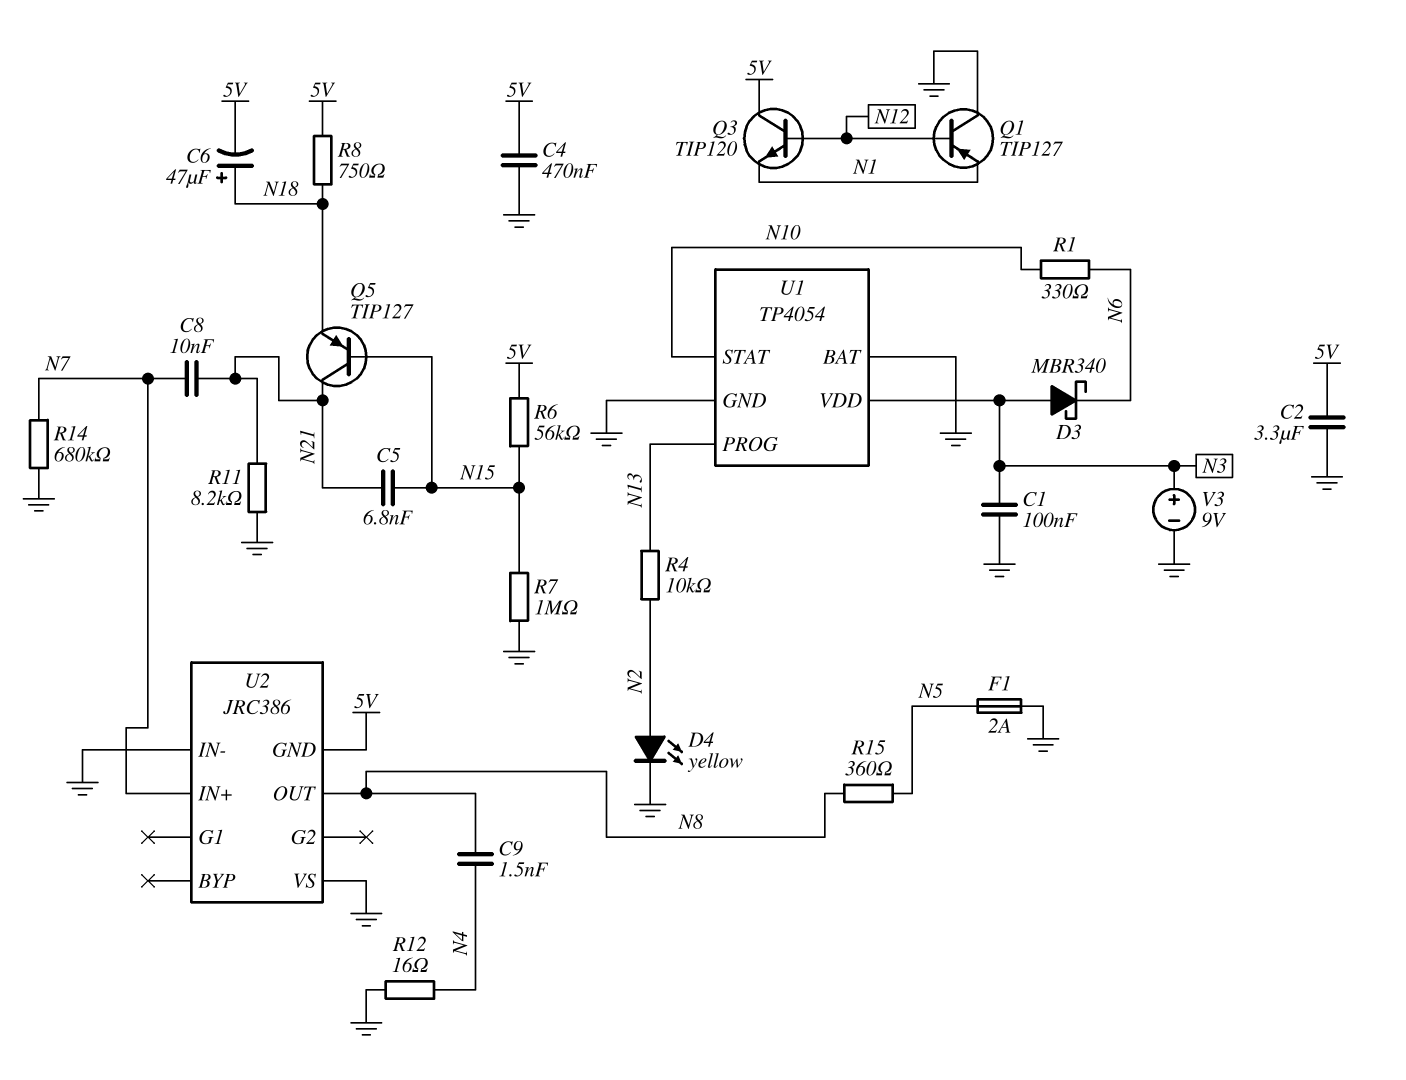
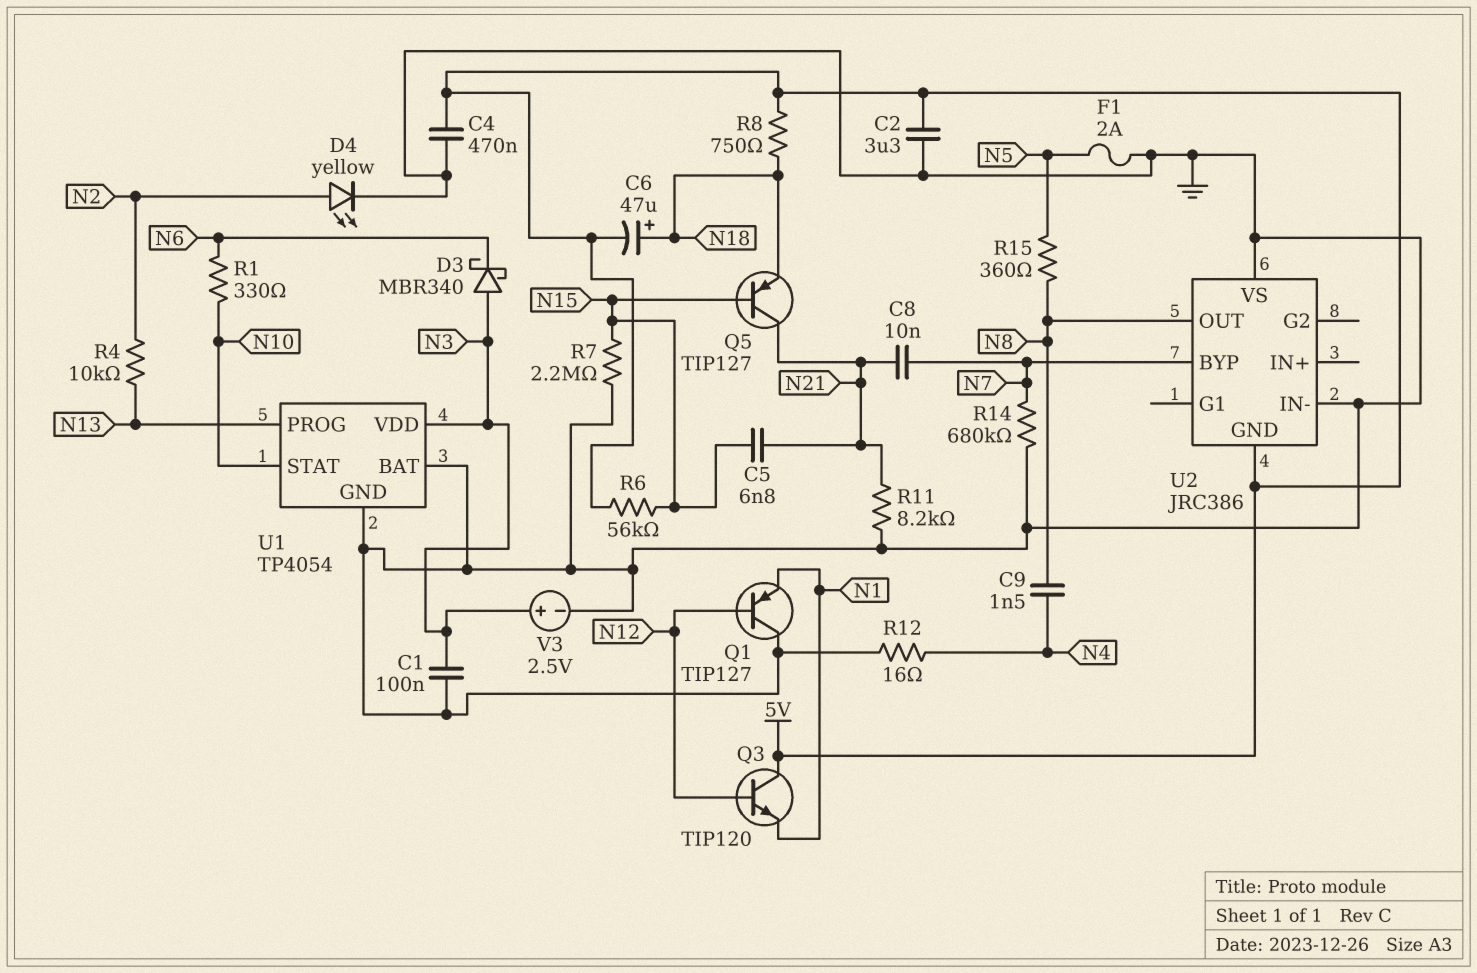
R7: 1M (GND, N15) -> 2.2M (GND, N15)
U2 pin BYP: none -> N7
U2 pin IN+: N7 -> none
V3: 9V (plus N3, minus GND) -> 2.5V (plus N3, minus GND)

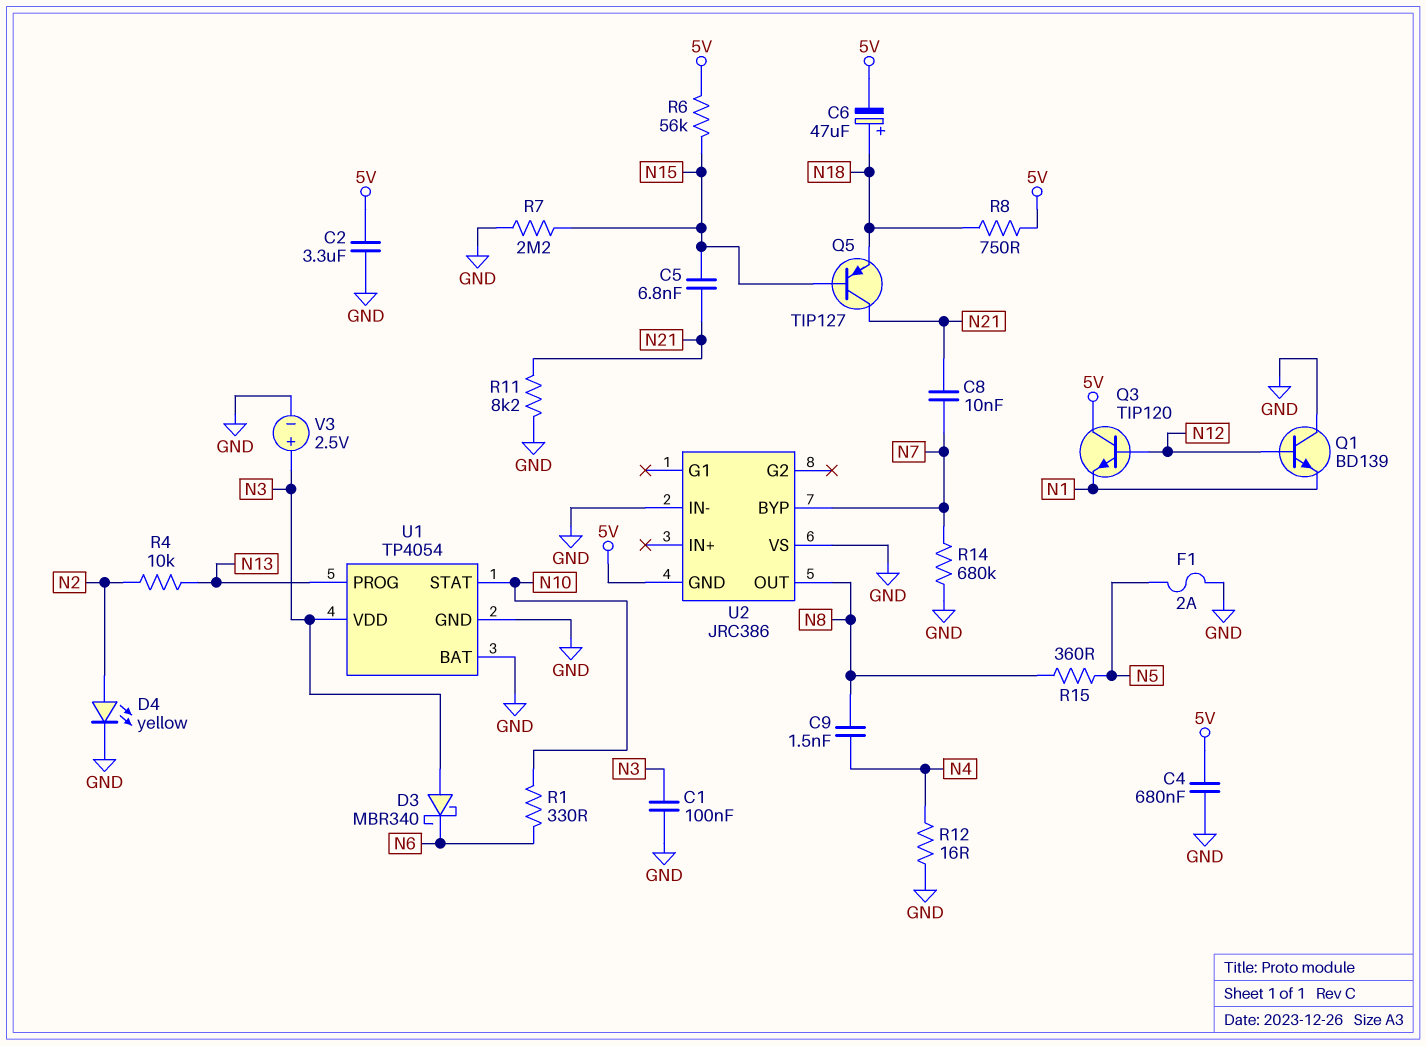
C4: 470nF (5V, GND) -> 680nF (5V, GND)
Q1: PNP TIP127 (B N12, C GND, E N1) -> NPN BD139 (B N12, C GND, E N1)

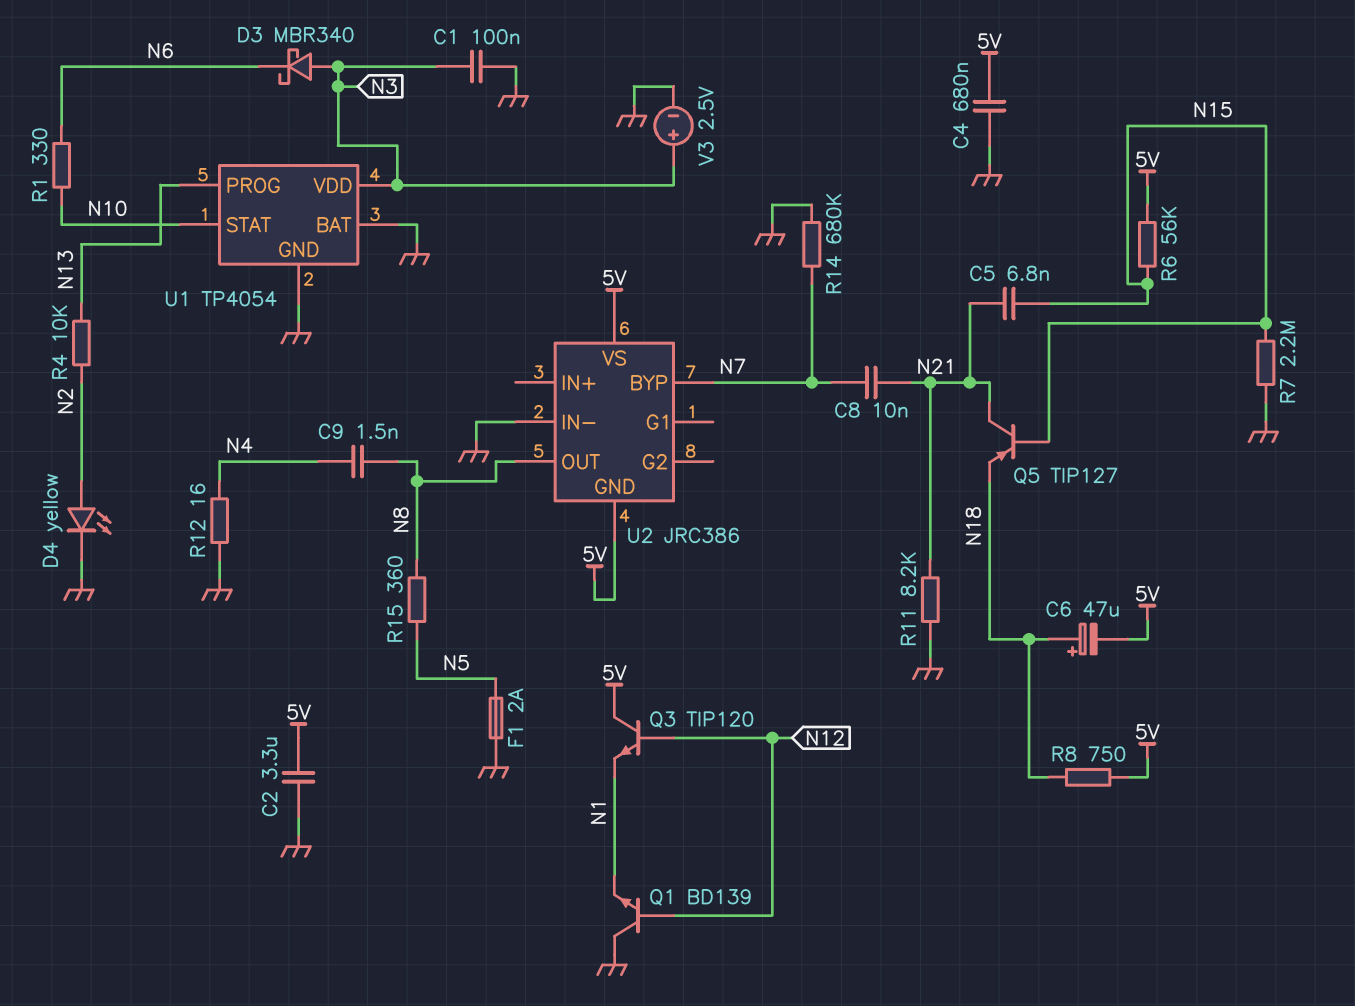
U2 pin VS: GND -> 5V

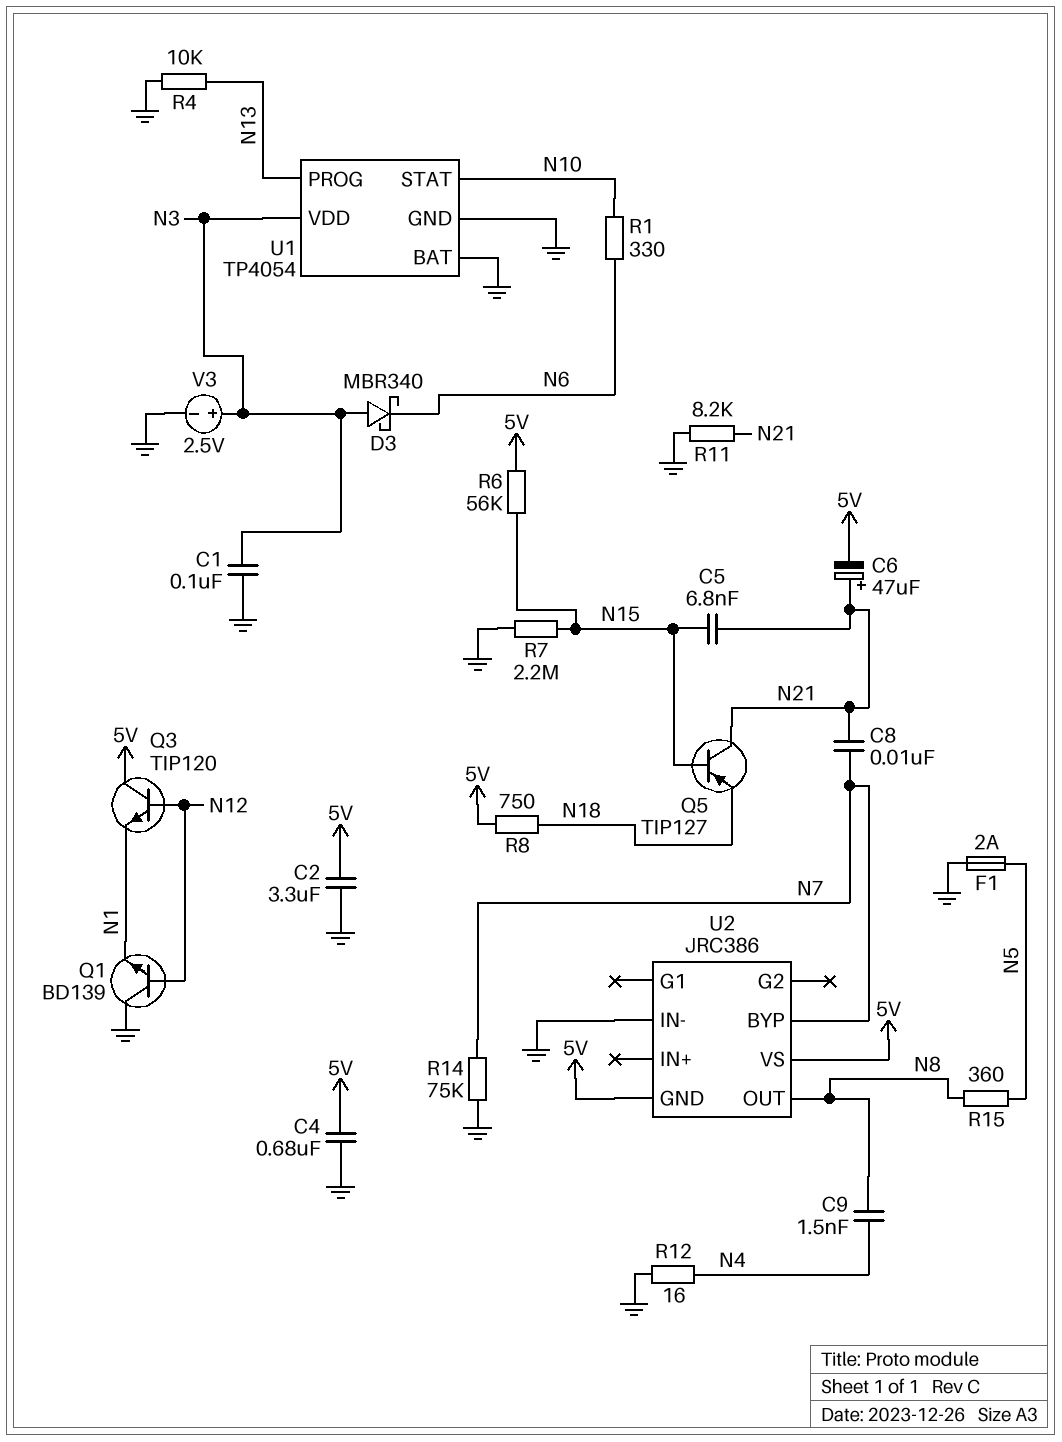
C6: 47uF (plus N18, minus 5V) -> 47uF (plus N21, minus 5V)
D4: LED yellow (A N2, K GND) -> none
R4: 10k (N2, N13) -> 10k (GND, N13)
R14: 680k (GND, N7) -> 75k (GND, N7)

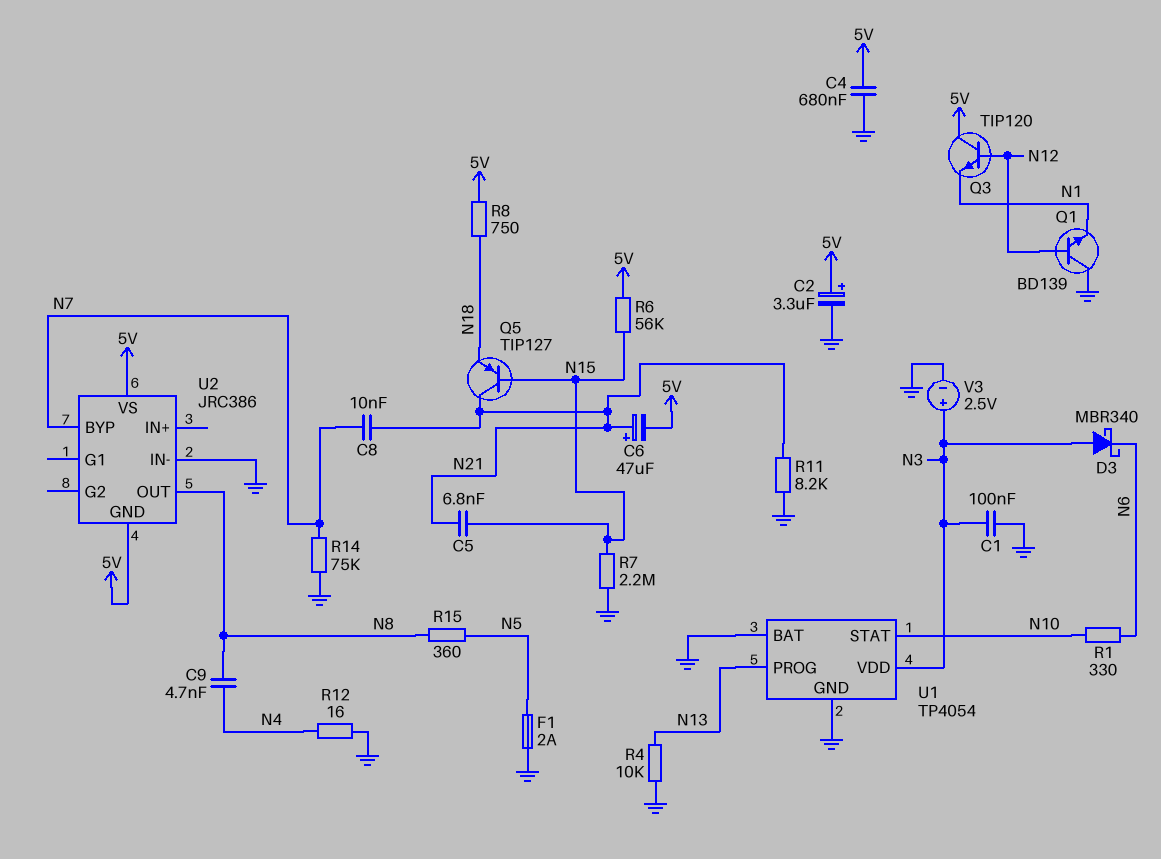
C2: 3.3uF (5V, GND) -> 3.3uF (plus 5V, minus GND)
C9: 1.5nF (N4, N8) -> 4.7nF (N4, N8)

